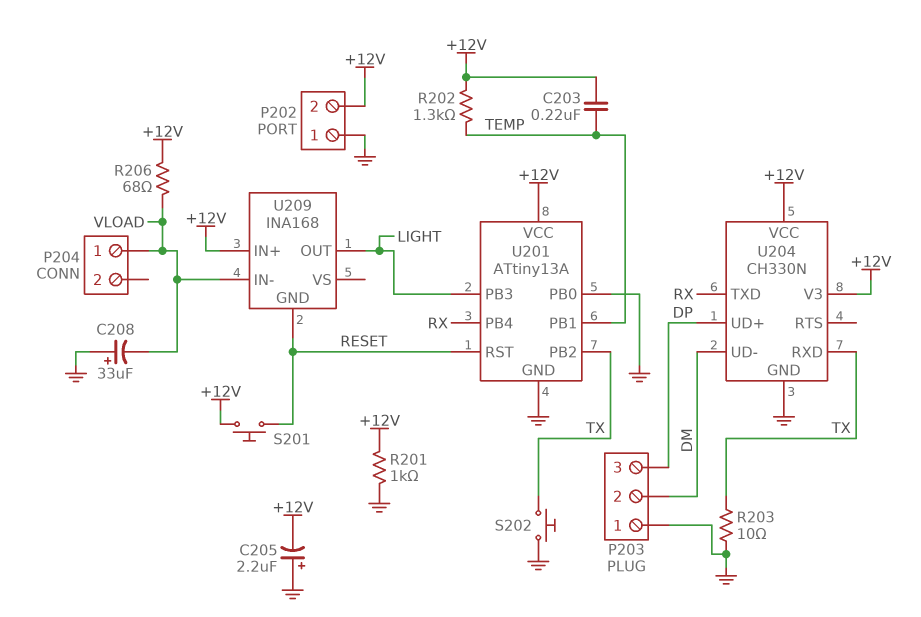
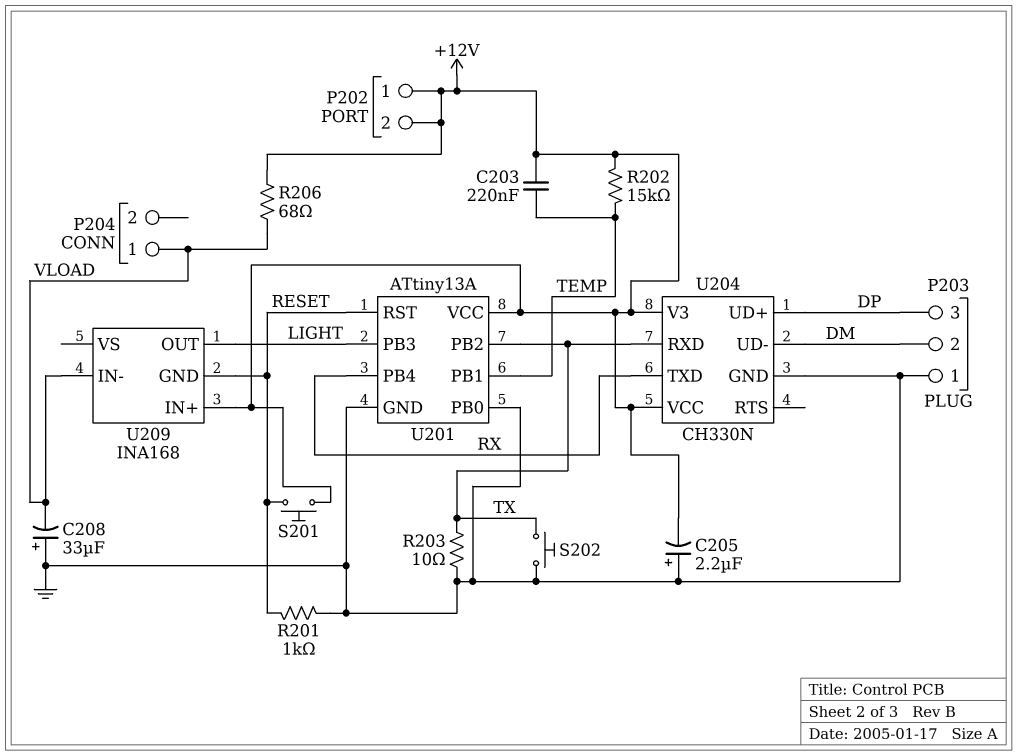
P202 pin 1: GND -> +12V
R201: 1k (+12V, GND) -> 1k (GND, RESET)
R202: 1.3k (+12V, TEMP) -> 15k (+12V, TEMP)

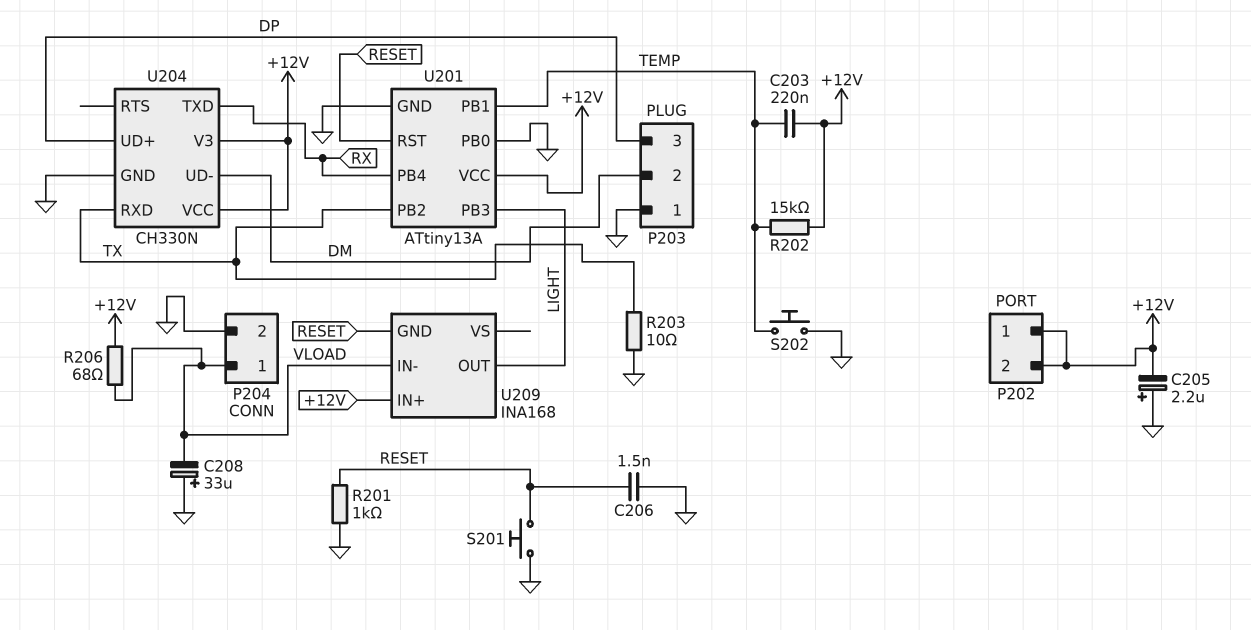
C206: none -> 1.5nF (GND, RESET)
P204 pin 2: none -> GND
S201: button (+12V, RESET) -> button (GND, RESET)
S202: button (GND, TX) -> button (GND, TEMP)

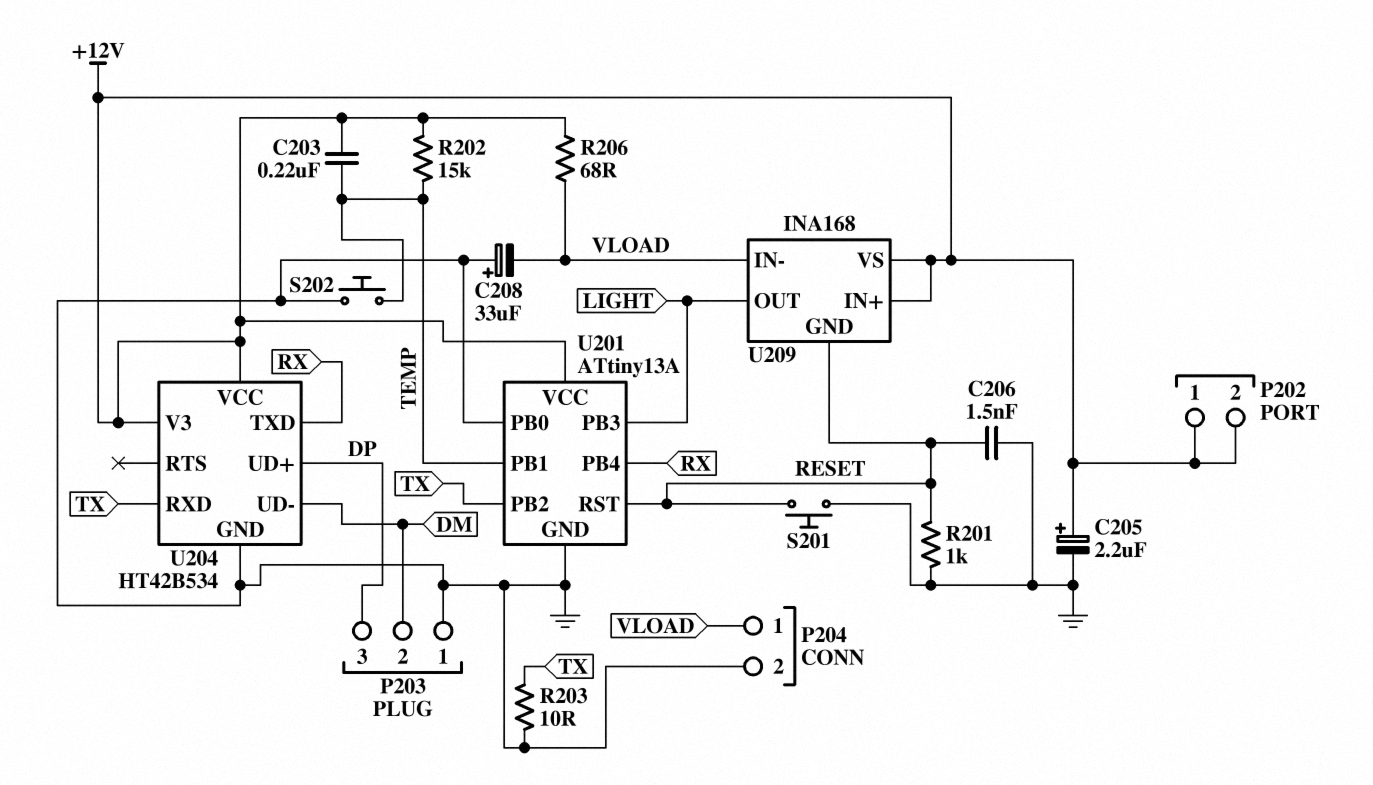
C205: 2.2uF (plus GND, minus +12V) -> 2.2uF (plus +12V, minus GND)
U204: CH330N -> HT42B534
U209 pin VS: none -> +12V

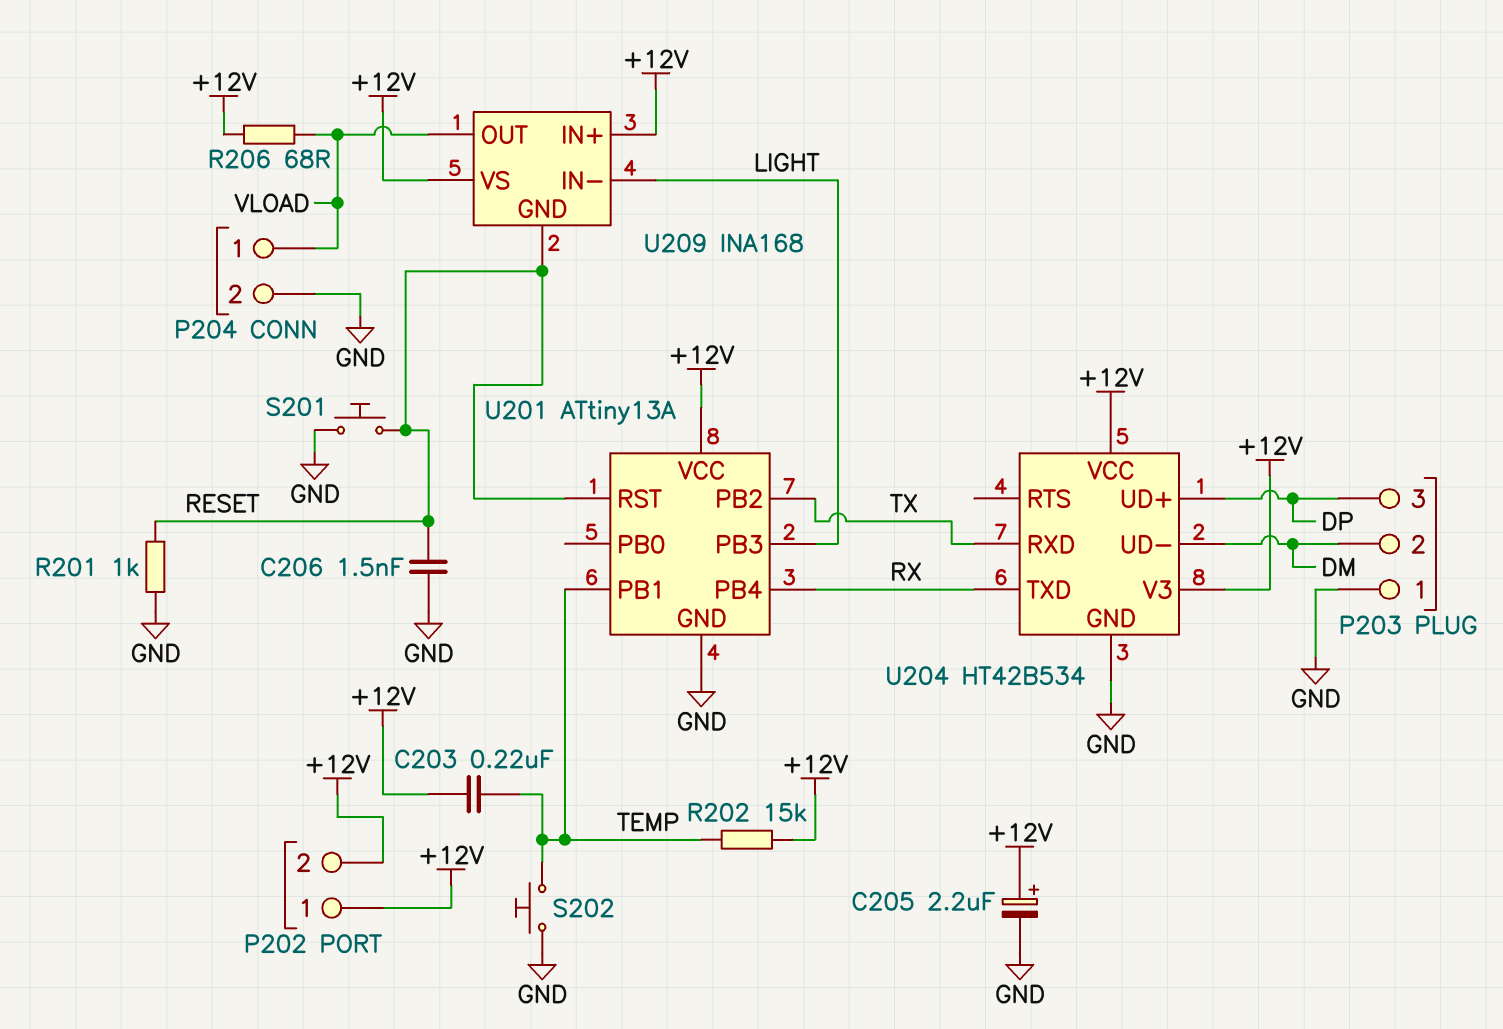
C208: 33uF (plus GND, minus VLOAD) -> none
R203: 10 (GND, TX) -> none
U201 pin PB0: GND -> none
U209 pin IN-: VLOAD -> LIGHT
U209 pin OUT: LIGHT -> VLOAD

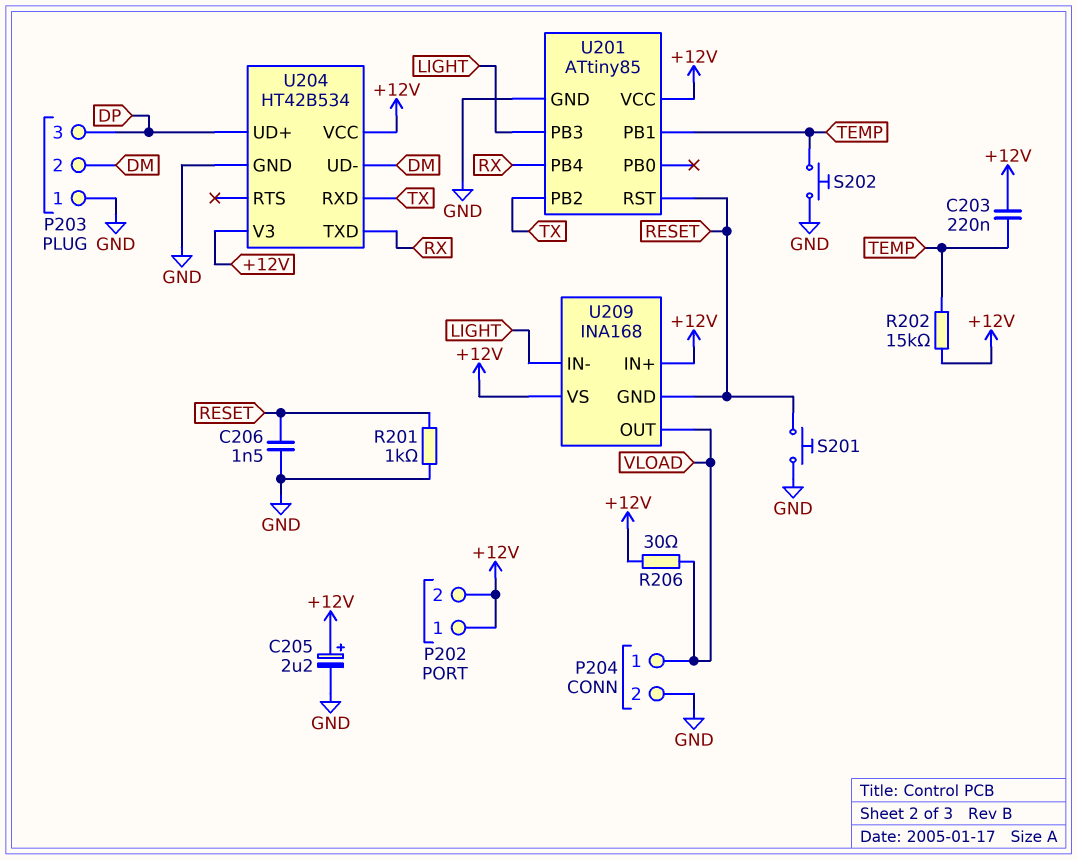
R206: 68 (+12V, VLOAD) -> 30 (+12V, VLOAD)
U201: ATtiny13A -> ATtiny85

